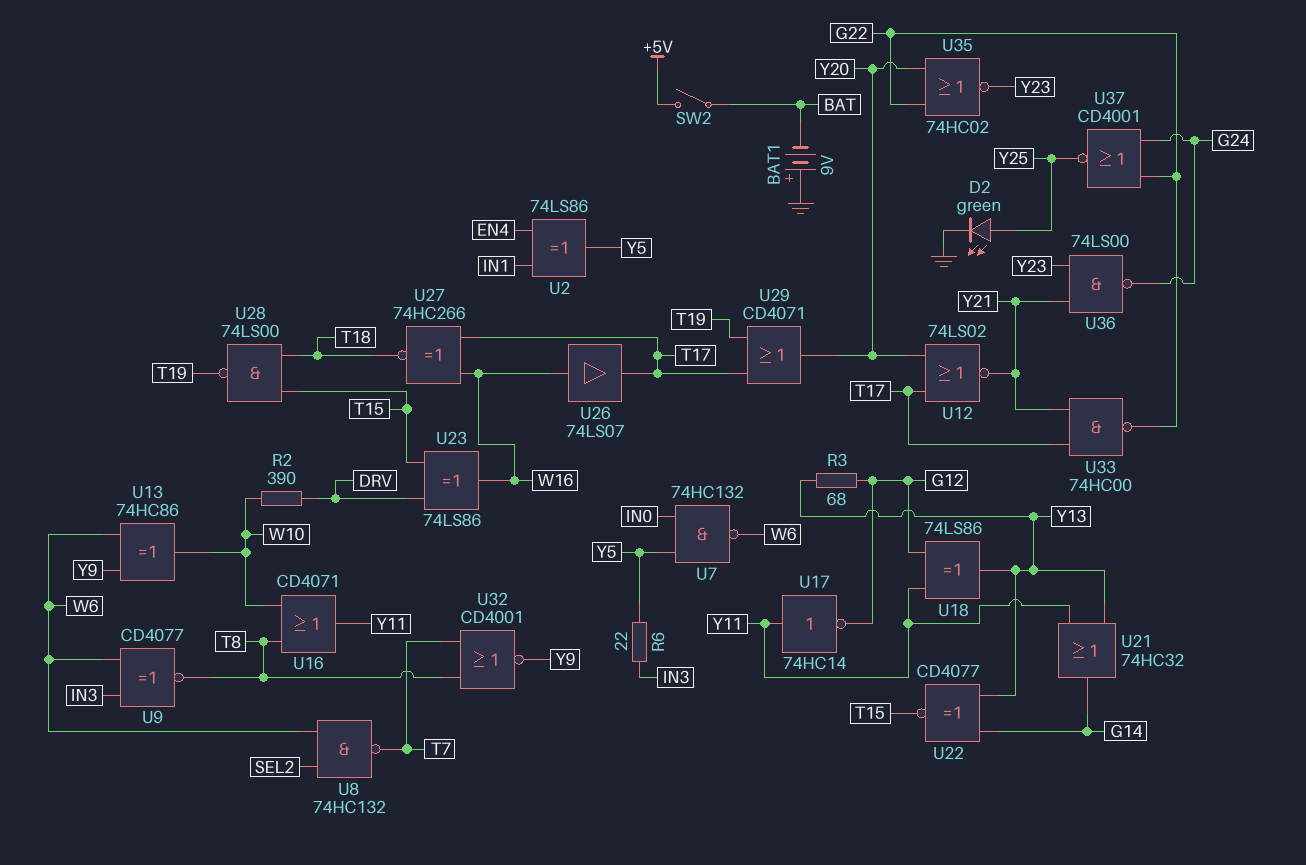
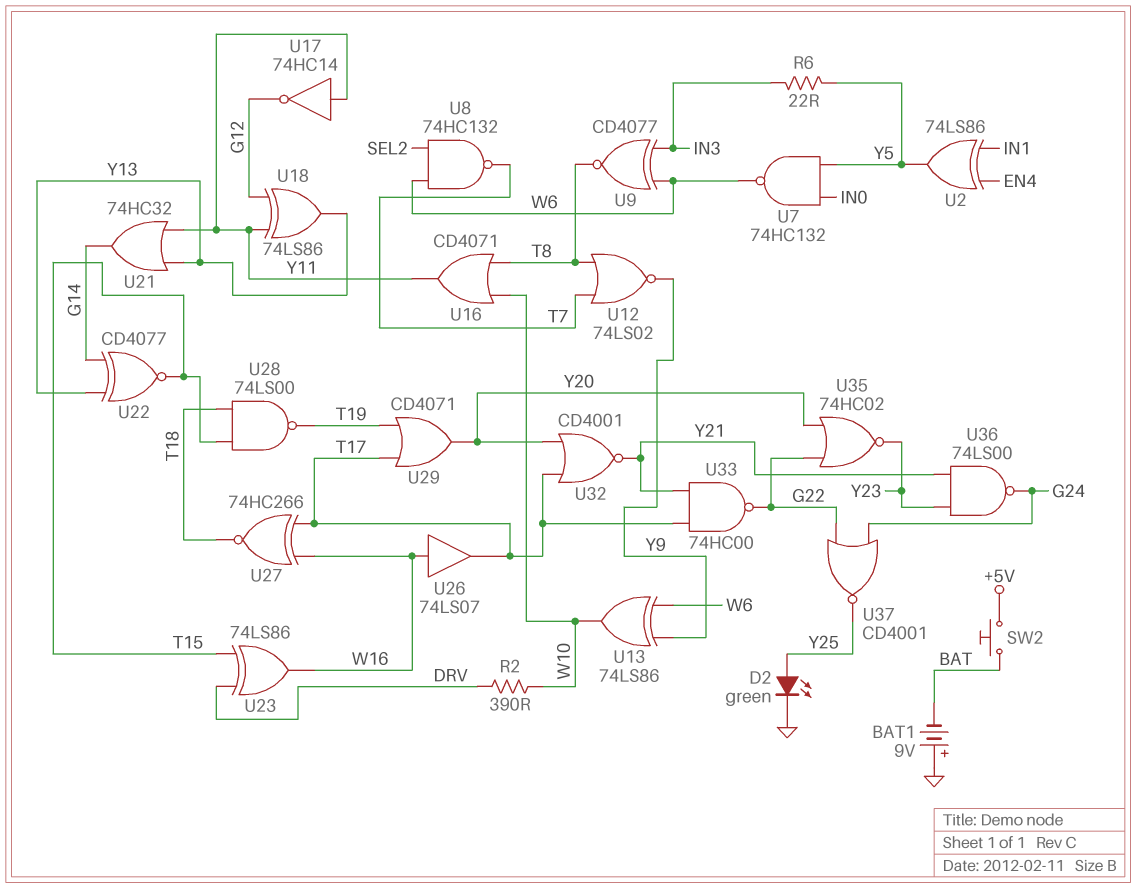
R3: 68 (G12, Y13) -> none
SW2: switch (+5V, BAT) -> button (+5V, BAT)
U12: NOR 74LS02 (in T17, in Y20, out Y21) -> NOR 74LS02 (in T7, in T8, out Y9)
U13: XOR 74HC86 (in W6, in Y9, out W10) -> XOR 74LS86 (in W6, in Y9, out W10)
U32: NOR CD4001 (in T7, in T8, out Y9) -> NOR CD4001 (in T17, in Y20, out Y21)

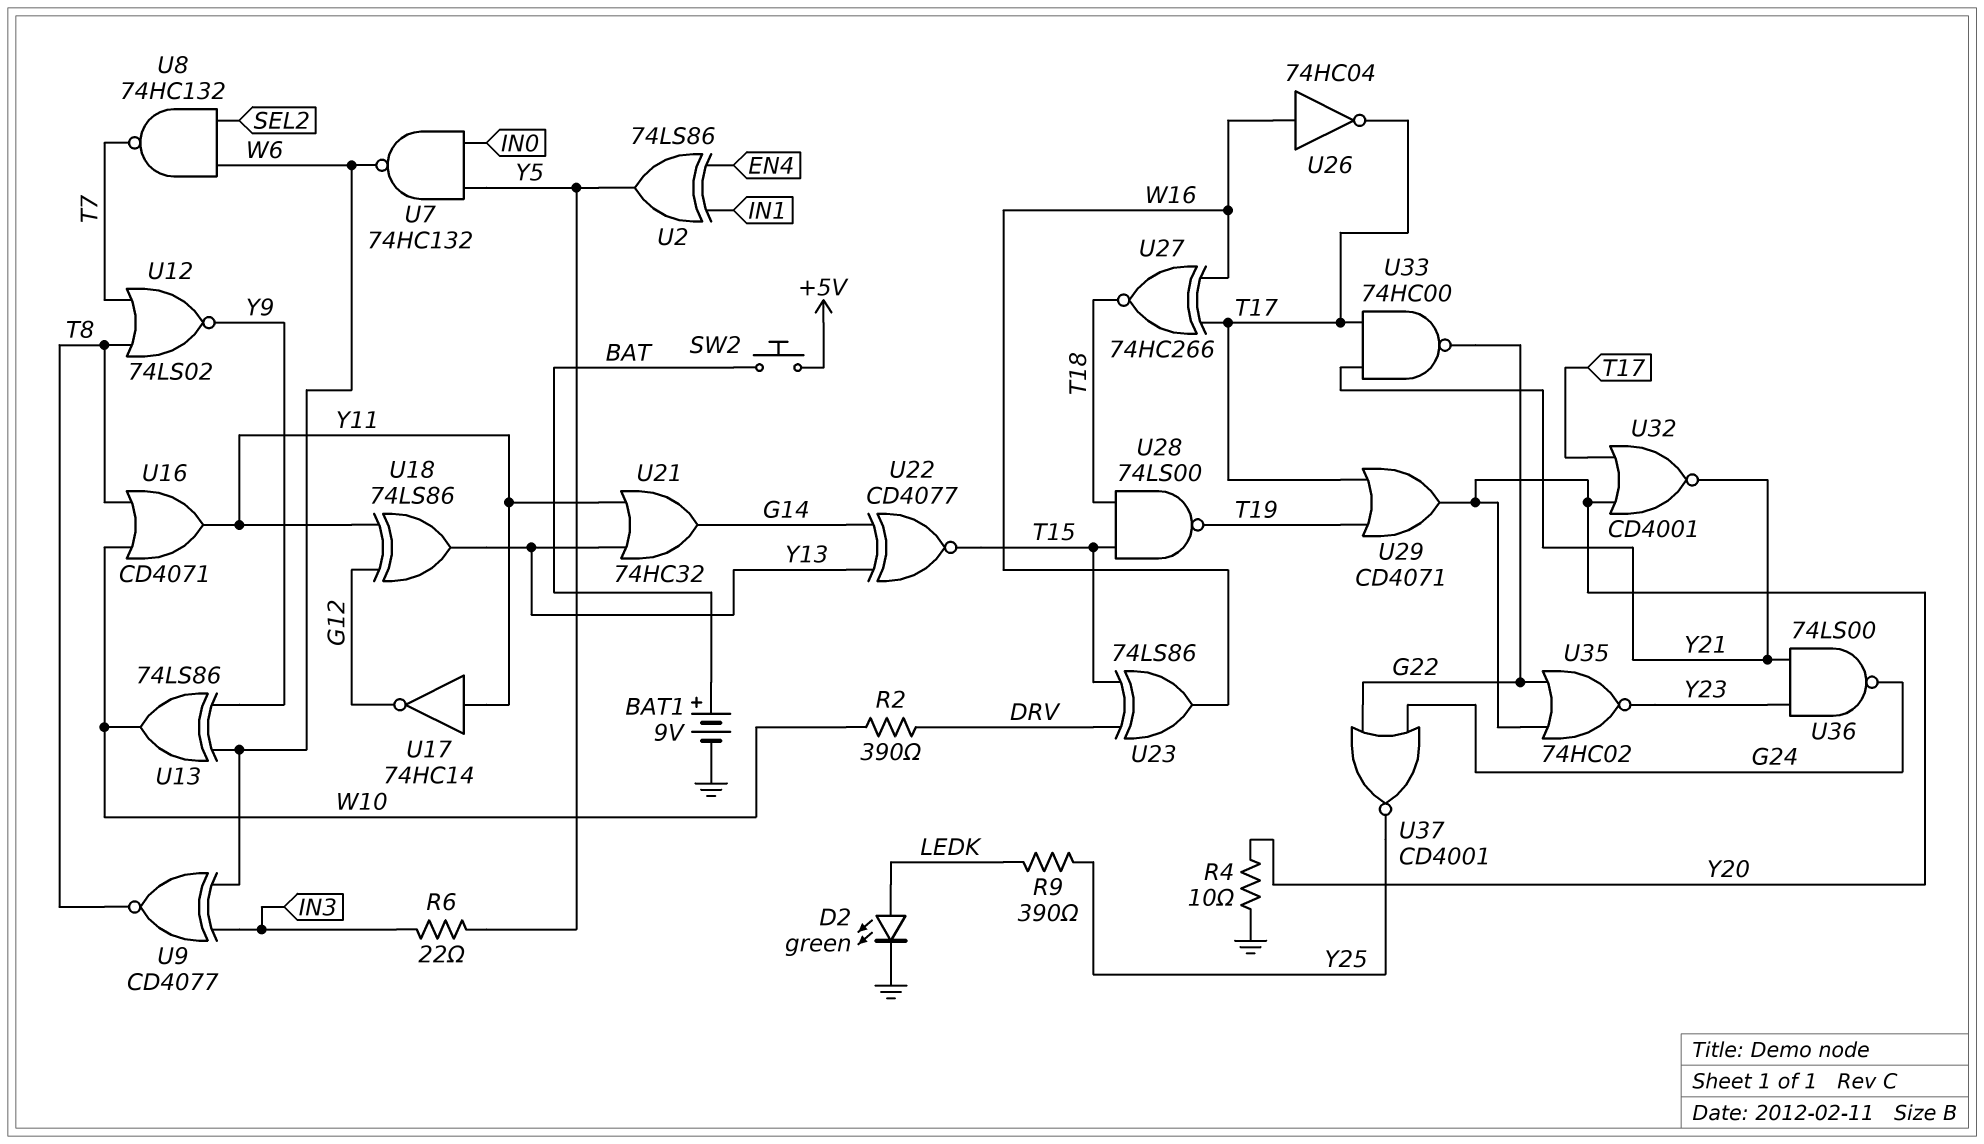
BAT1: 9V (plus GND, minus BAT) -> 9V (plus BAT, minus GND)
D2: LED green (A Y25, K GND) -> LED green (A LEDK, K GND)
R4: none -> 10 (GND, Y20)
R9: none -> 390 (LEDK, Y25)
U26: buffer 74LS07 (in W16, out T17) -> NOT 74HC04 (in W16, out T17)

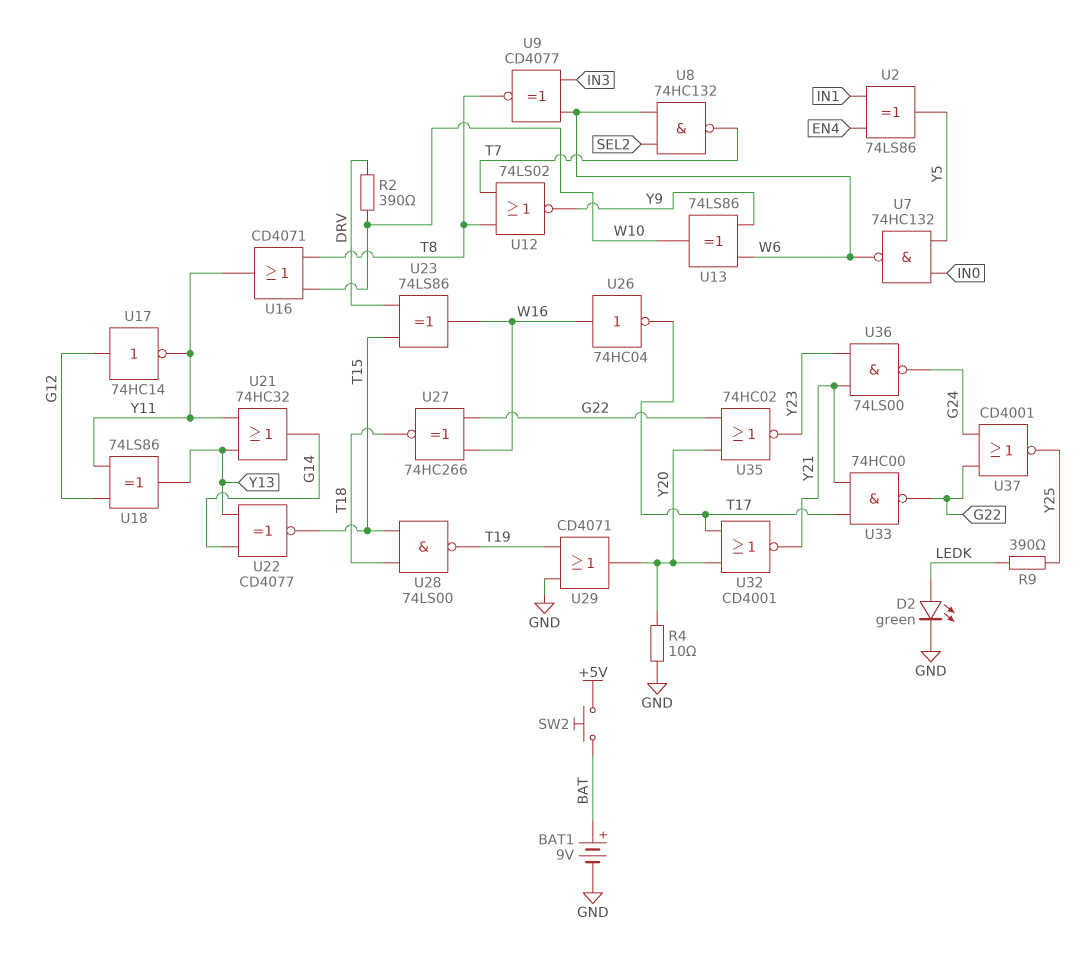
R6: 22 (IN3, Y5) -> none
U17: NOT 74HC14 (in Y11, out G12) -> NOT 74HC14 (in G12, out Y11)
U27: XNOR 74HC266 (in T17, in W16, out T18) -> XNOR 74HC266 (in G22, in W16, out T18)
U29: OR CD4071 (in T17, in T19, out Y20) -> OR CD4071 (in GND, in T19, out Y20)

